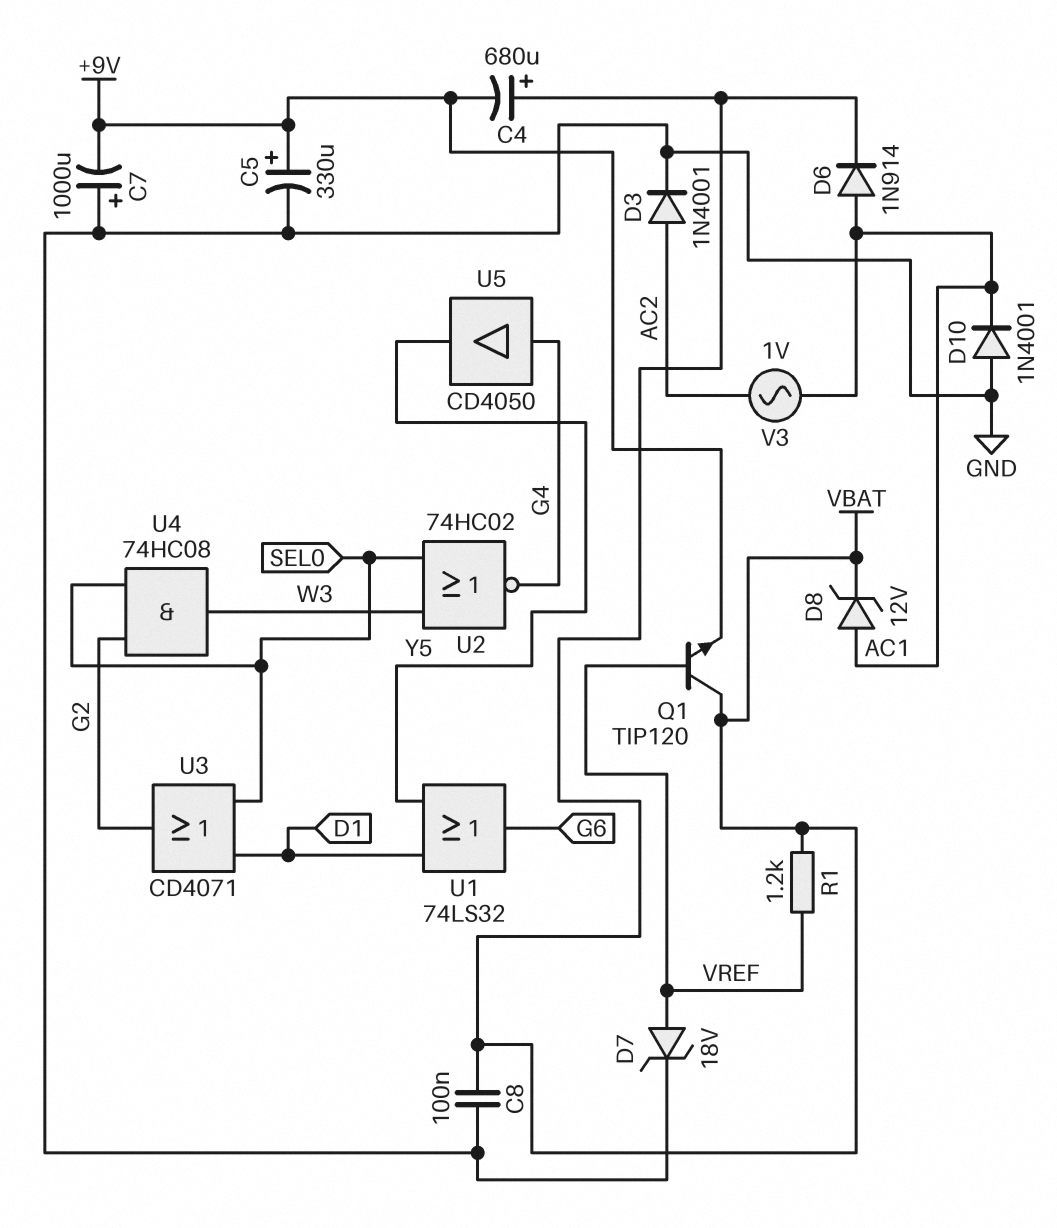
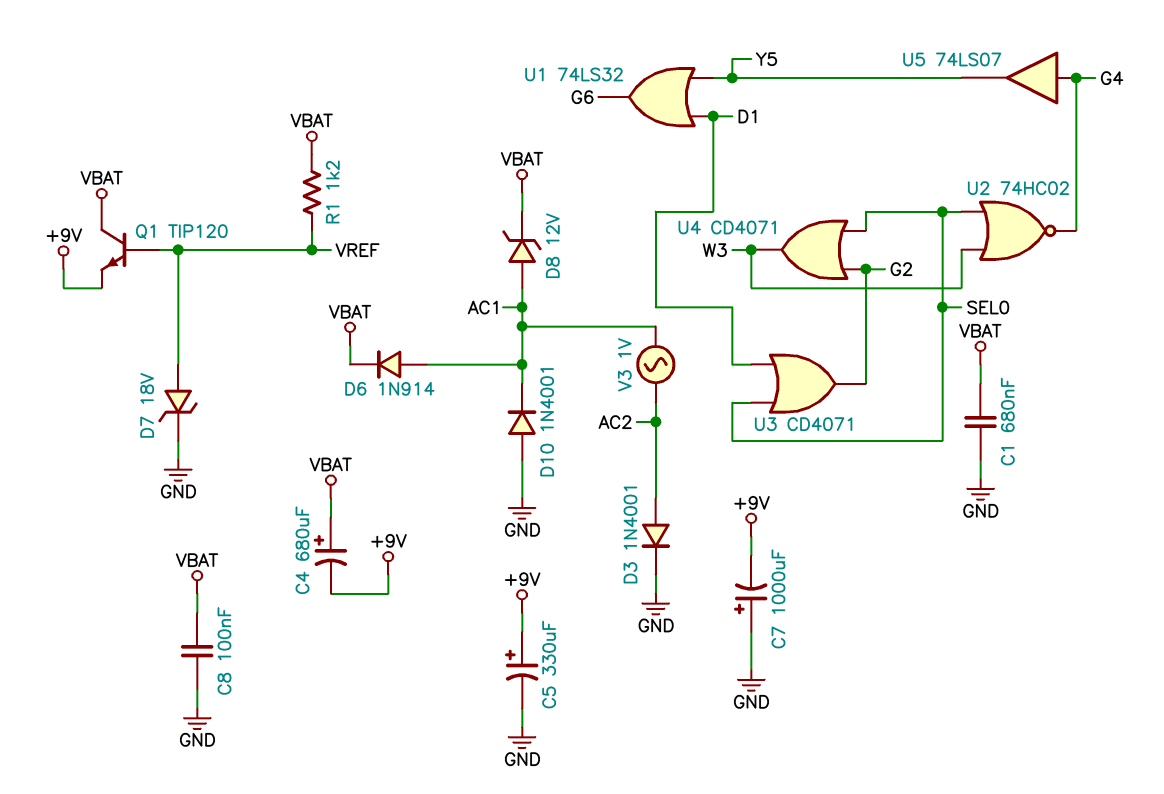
C1: none -> 680nF (GND, VBAT)
U4: AND 74HC08 (in G2, in SEL0, out W3) -> OR CD4071 (in G2, in SEL0, out W3)
U5: buffer CD4050 (in G4, out Y5) -> buffer 74LS07 (in G4, out Y5)

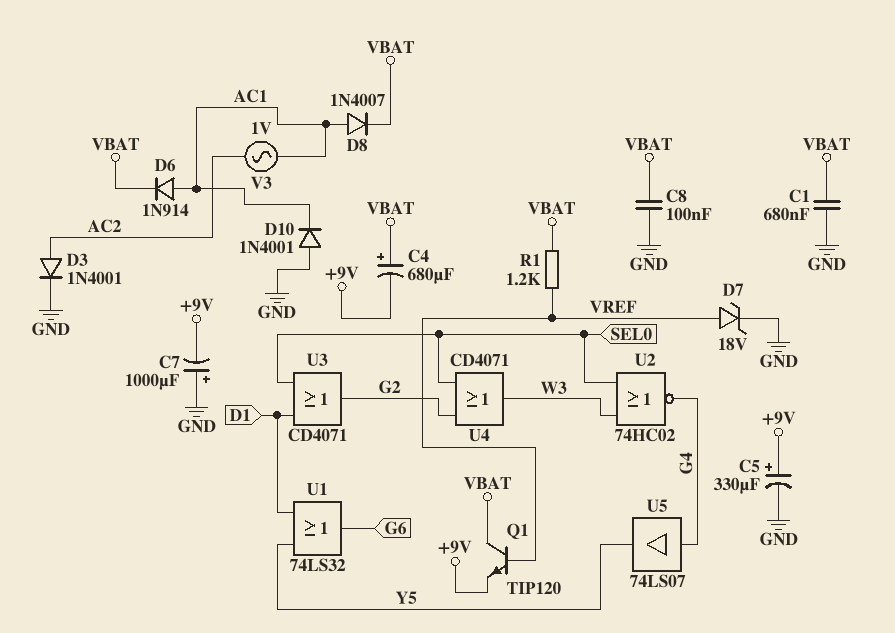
D8: zener 12V (A AC1, K VBAT) -> diode 1N4007 (A AC1, K VBAT)

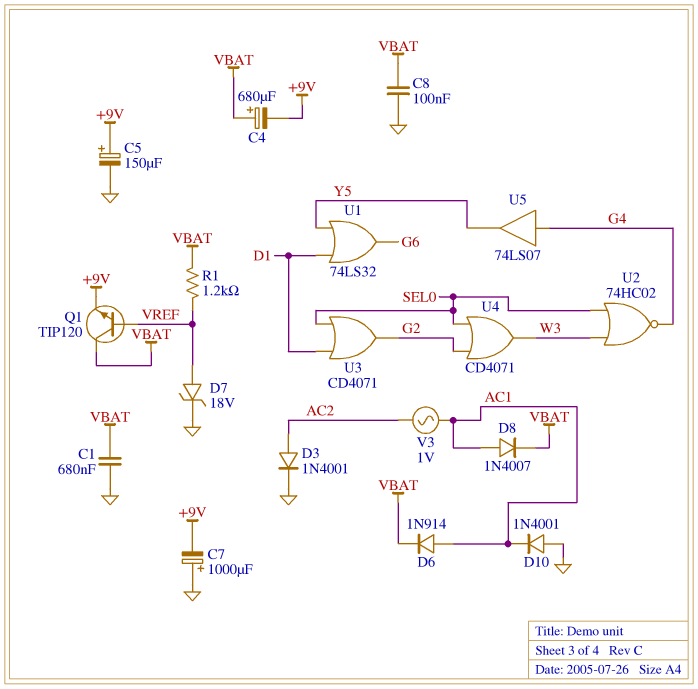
C5: 330uF (plus +9V, minus GND) -> 150uF (plus +9V, minus GND)

